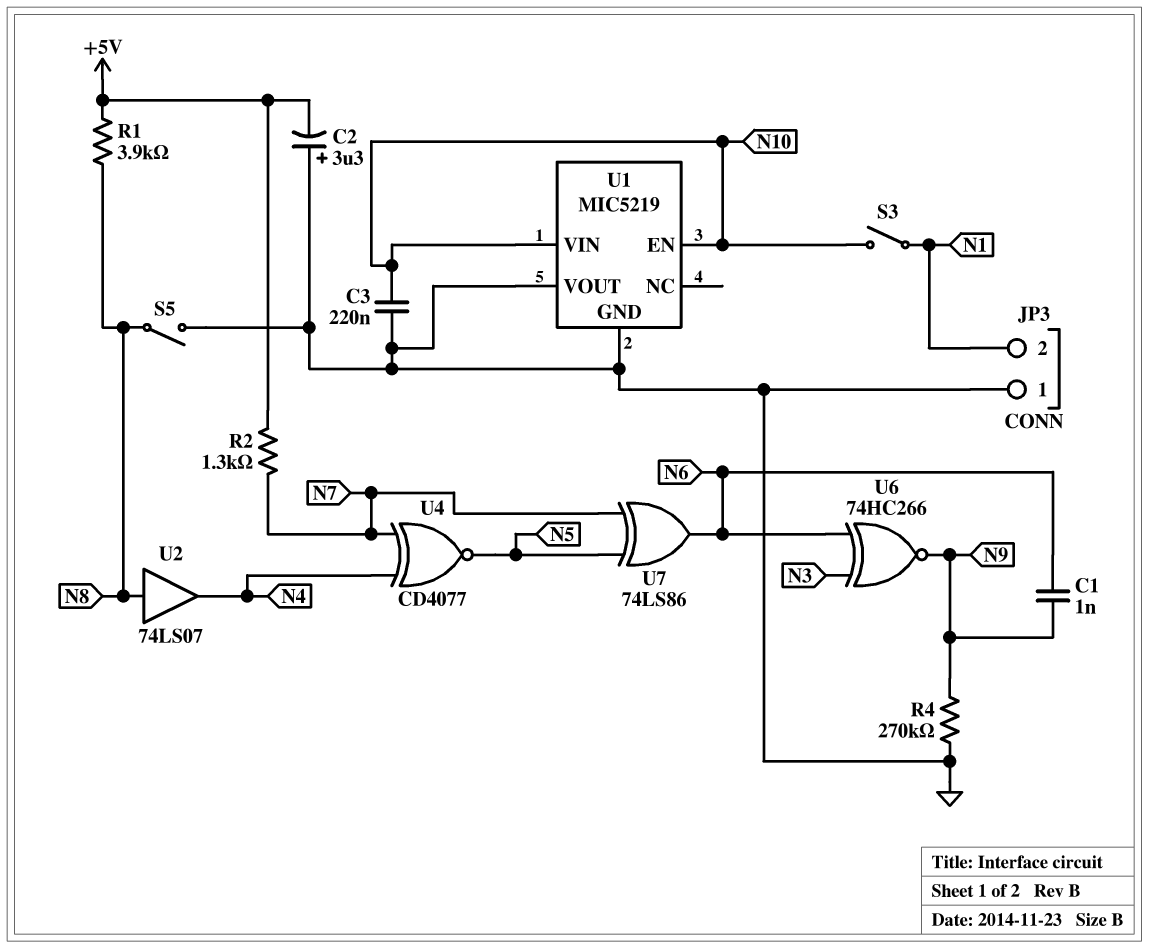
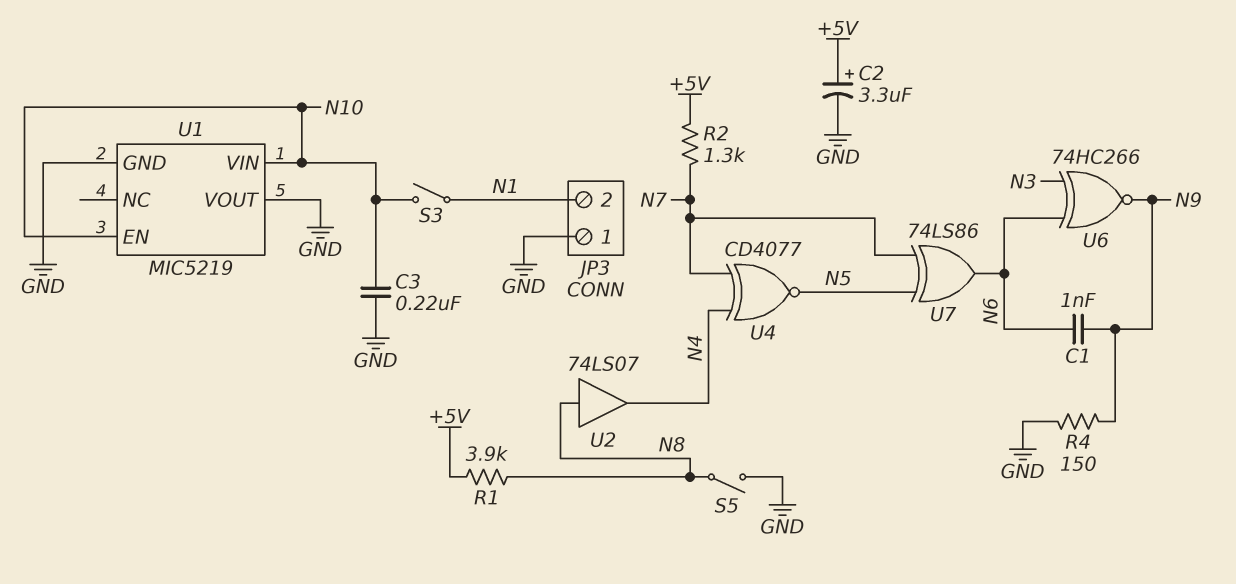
C2: 3.3uF (plus GND, minus +5V) -> 3.3uF (plus +5V, minus GND)
R4: 270k (GND, N9) -> 150 (GND, N9)

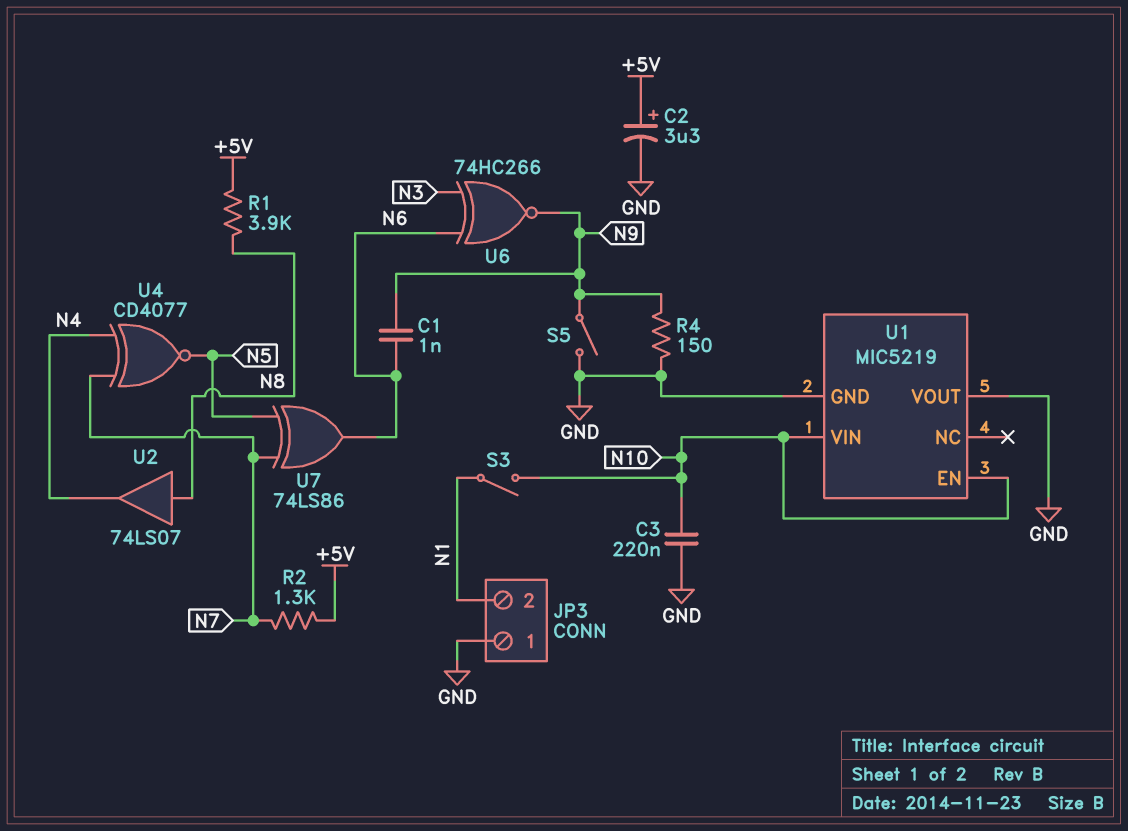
S5: switch (GND, N8) -> switch (GND, N9)

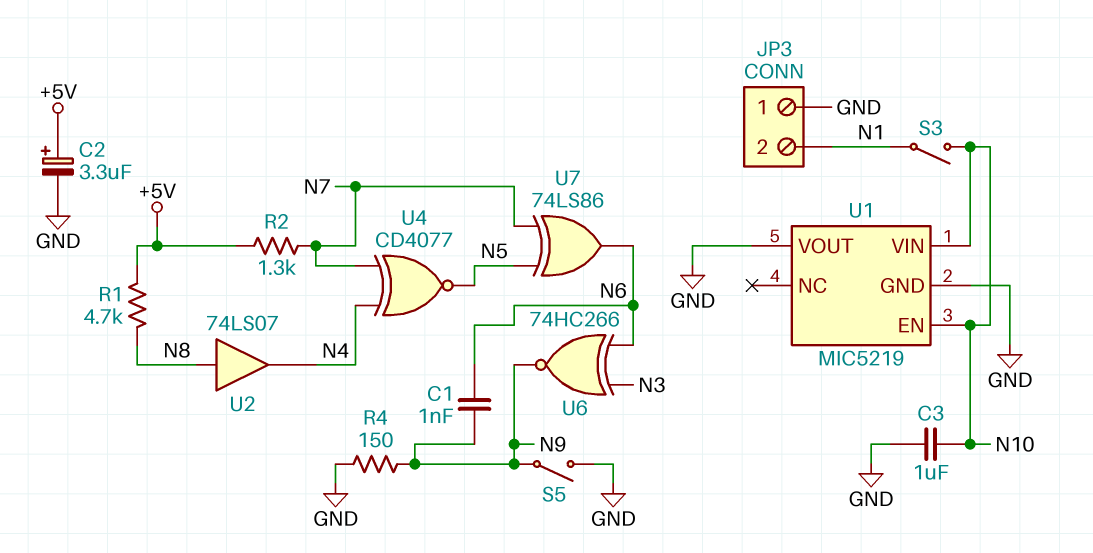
C3: 220nF (GND, N10) -> 1uF (GND, N10)
R1: 3.9k (+5V, N8) -> 4.7k (+5V, N8)

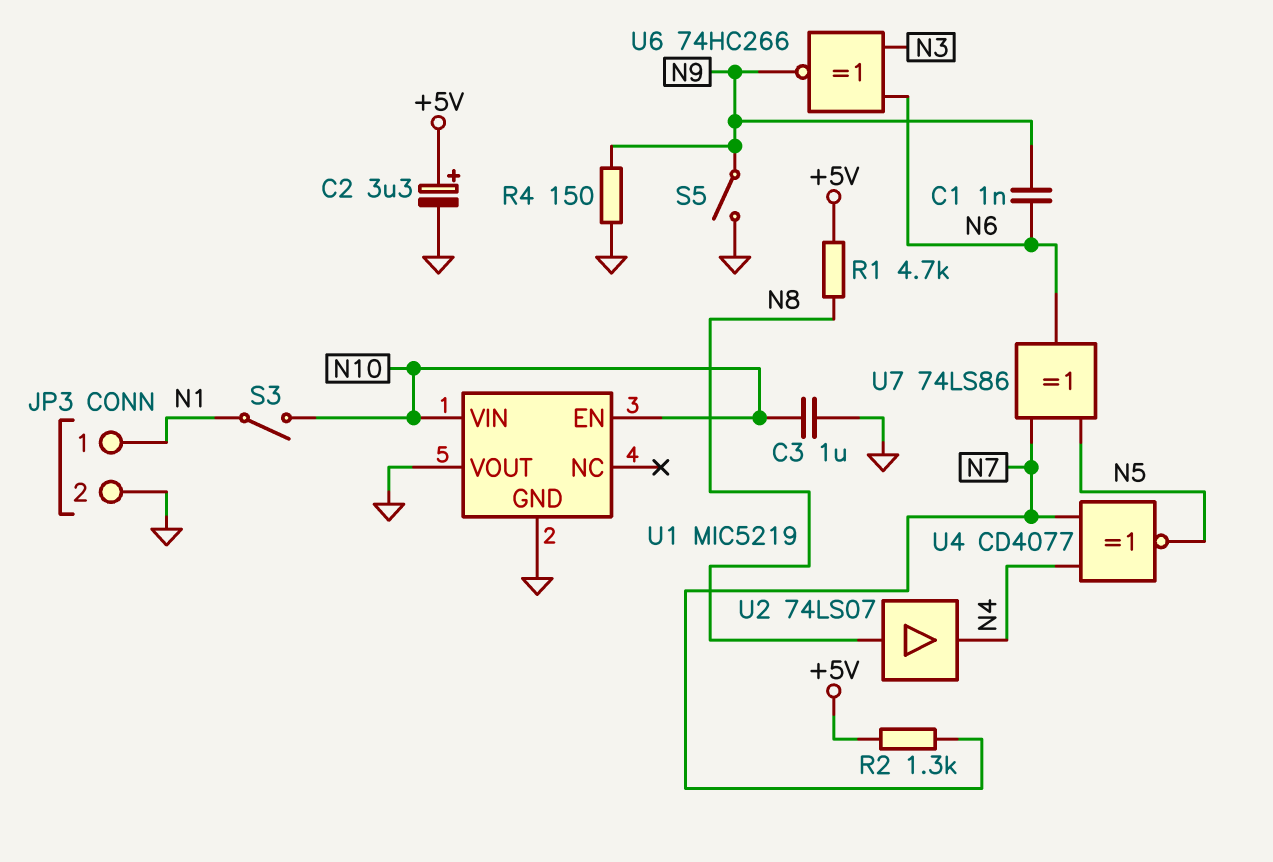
JP3 pin 1: GND -> N1
JP3 pin 2: N1 -> GND

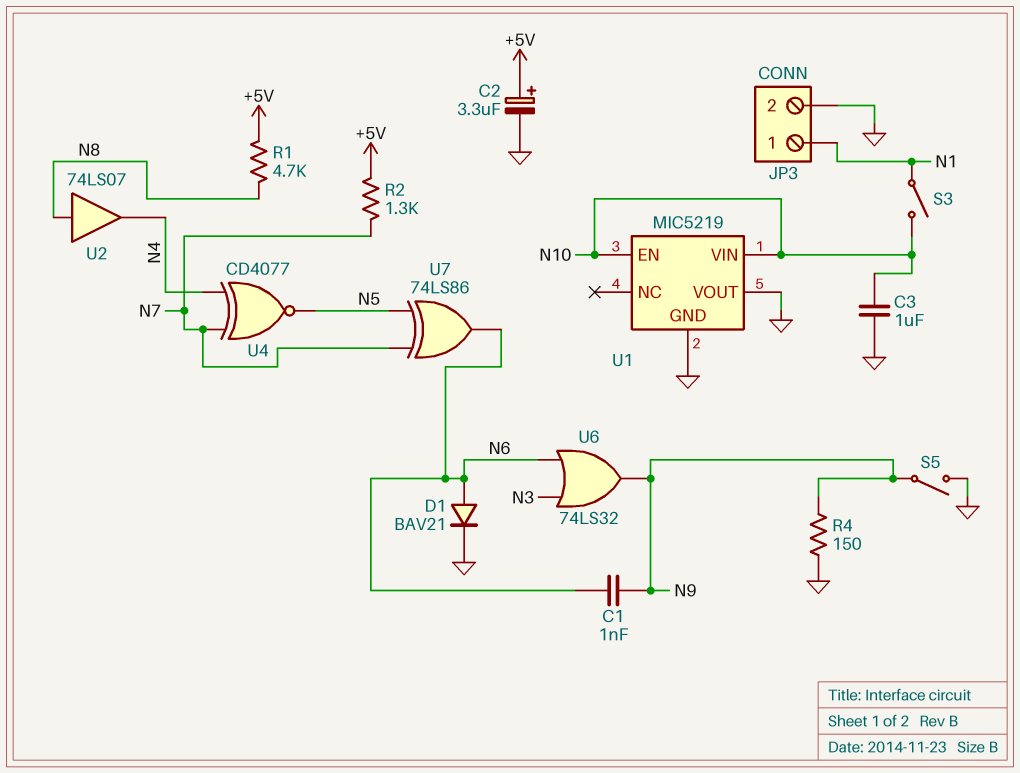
D1: none -> diode BAV21 (A N6, K GND)
U6: XNOR 74HC266 (in N3, in N6, out N9) -> OR 74LS32 (in N3, in N6, out N9)

